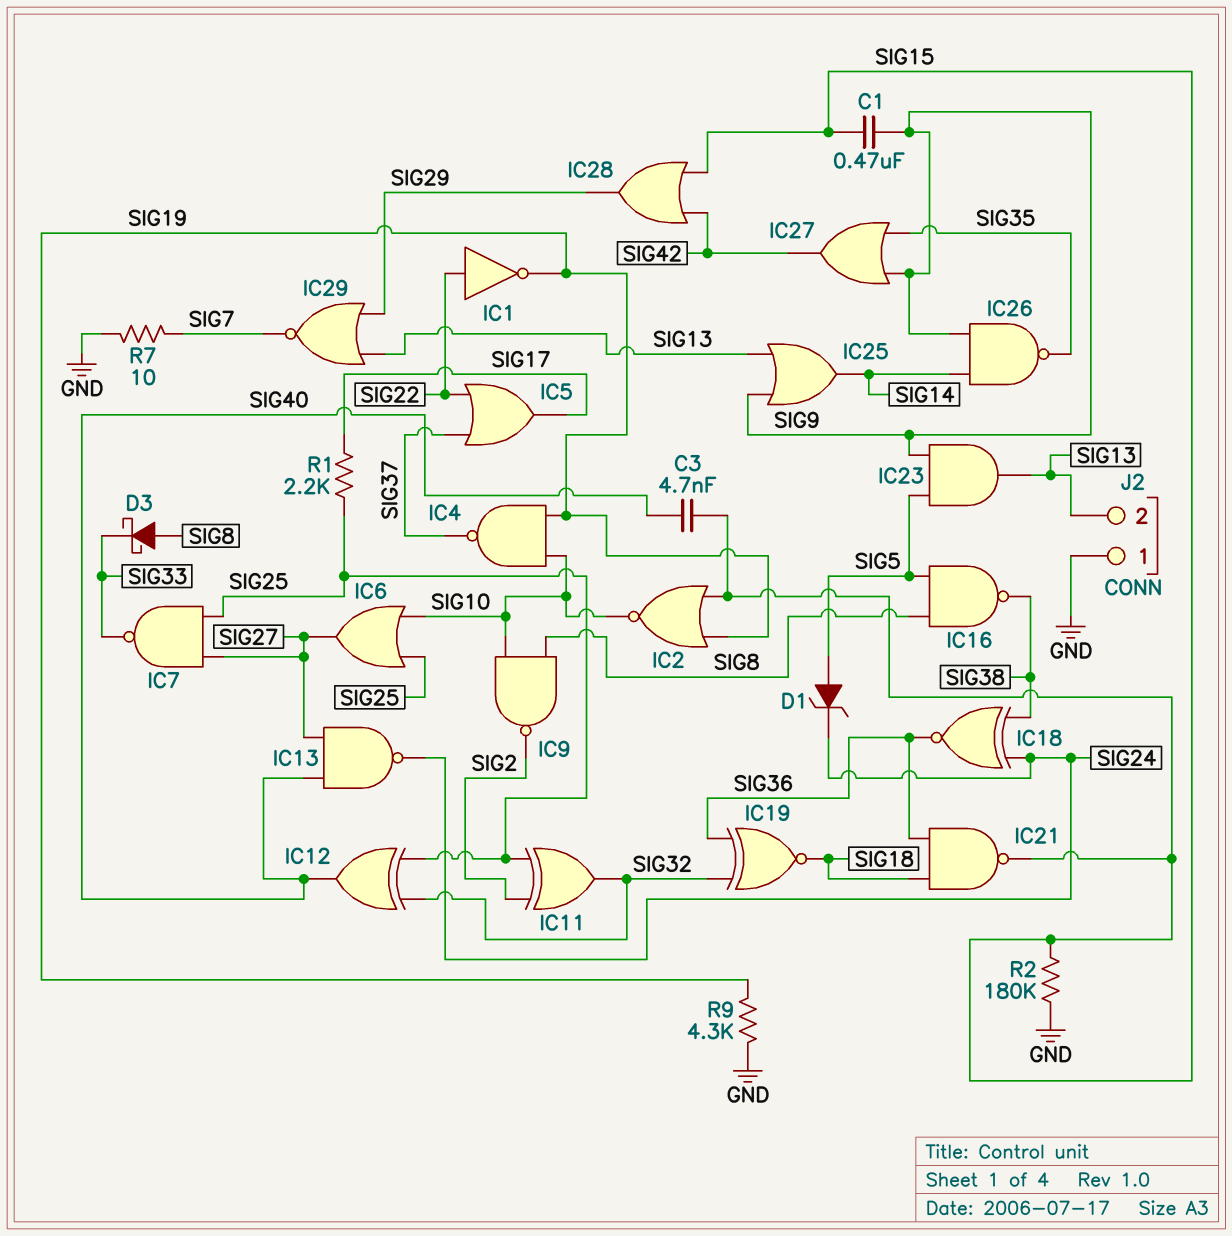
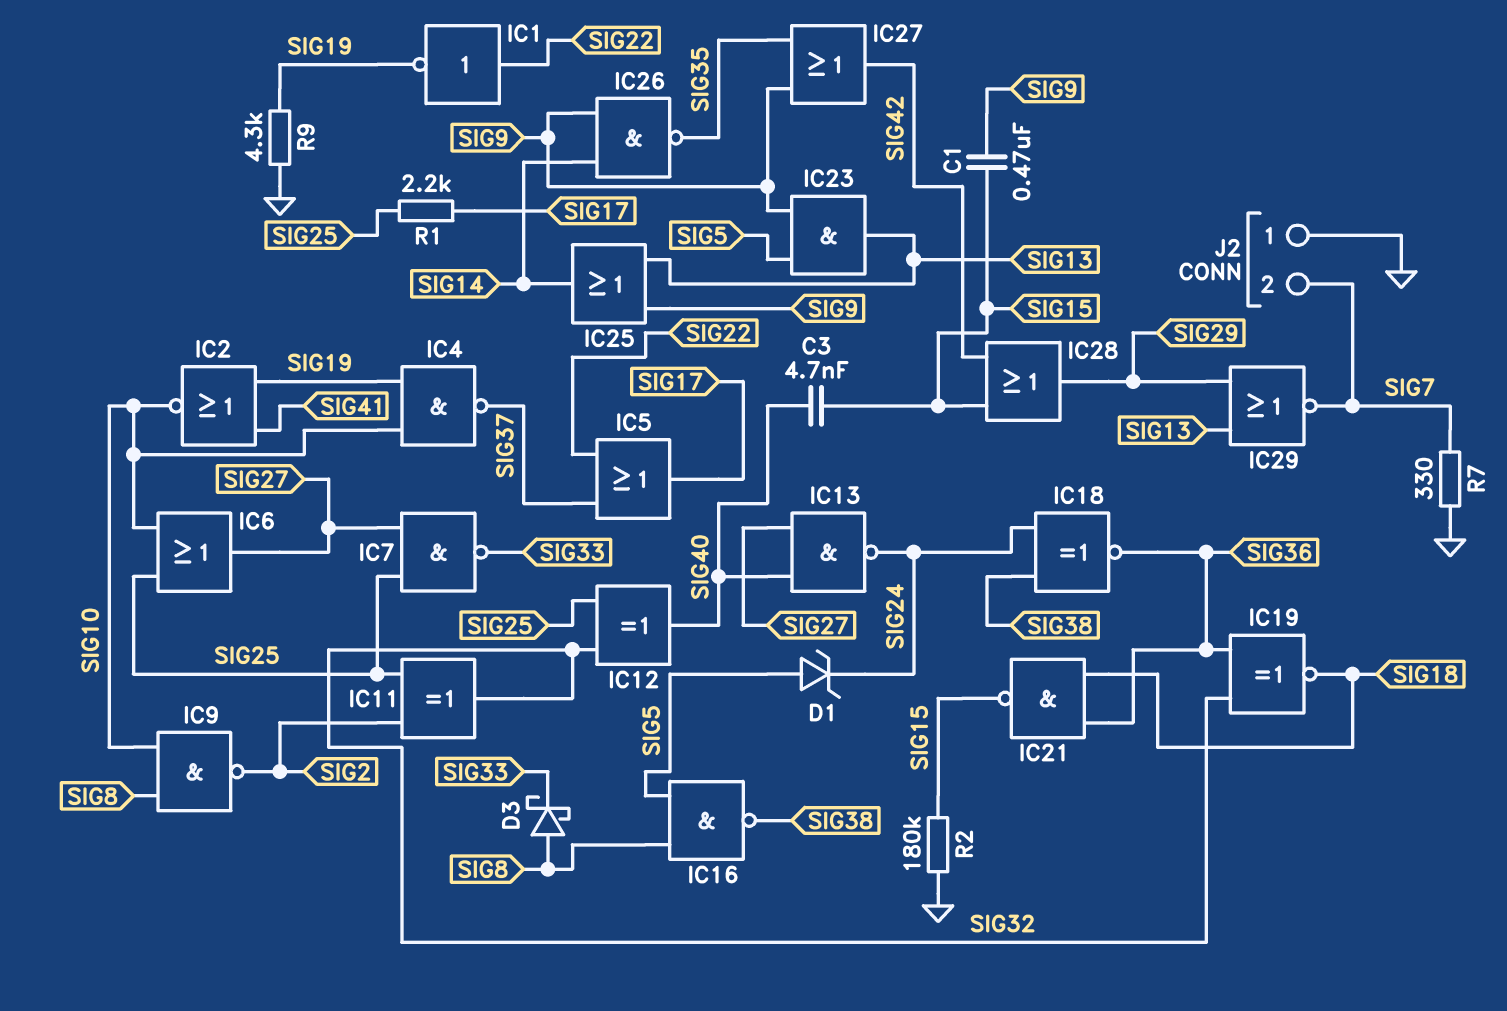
IC2: NOR (in SIG15, in SIG19, out SIG10) -> NOR (in SIG19, in SIG41, out SIG10)
J2 pin 2: SIG13 -> SIG7
R7: 10 (GND, SIG7) -> 330 (GND, SIG7)

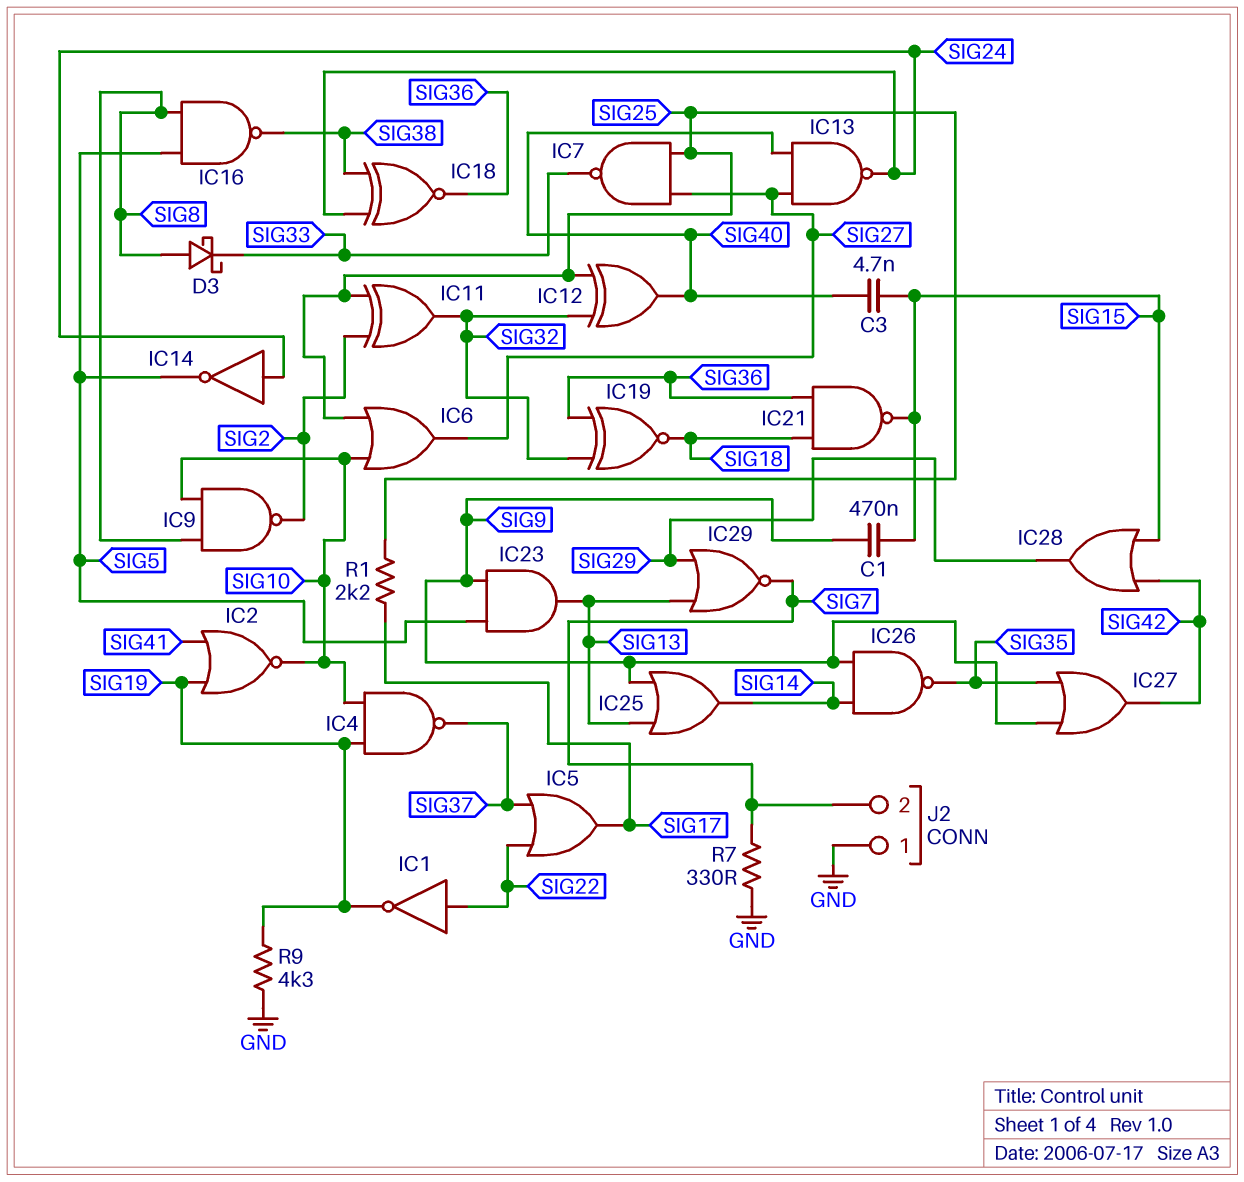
D1: zener (A SIG5, K SIG24) -> none
IC14: none -> NOT (in SIG24, out SIG5)
R2: 180k (GND, SIG15) -> none

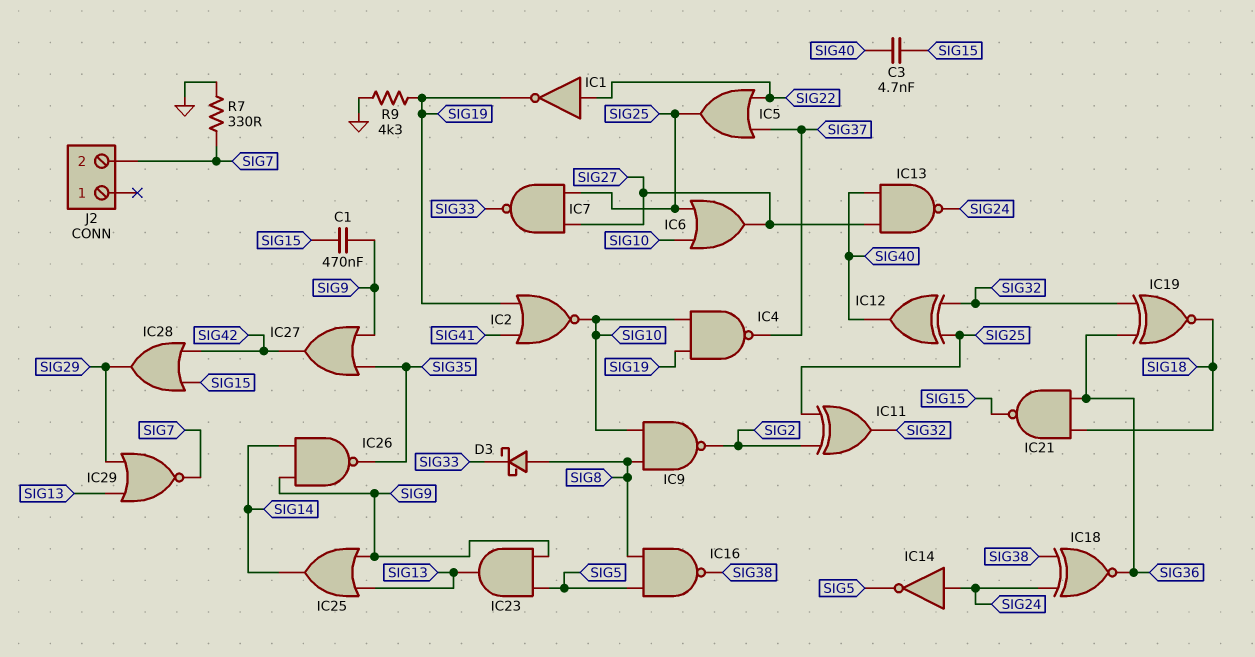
IC5: OR (in SIG22, in SIG37, out SIG17) -> OR (in SIG22, in SIG37, out SIG25)
J2 pin 1: GND -> none
R1: 2.2k (SIG17, SIG25) -> none

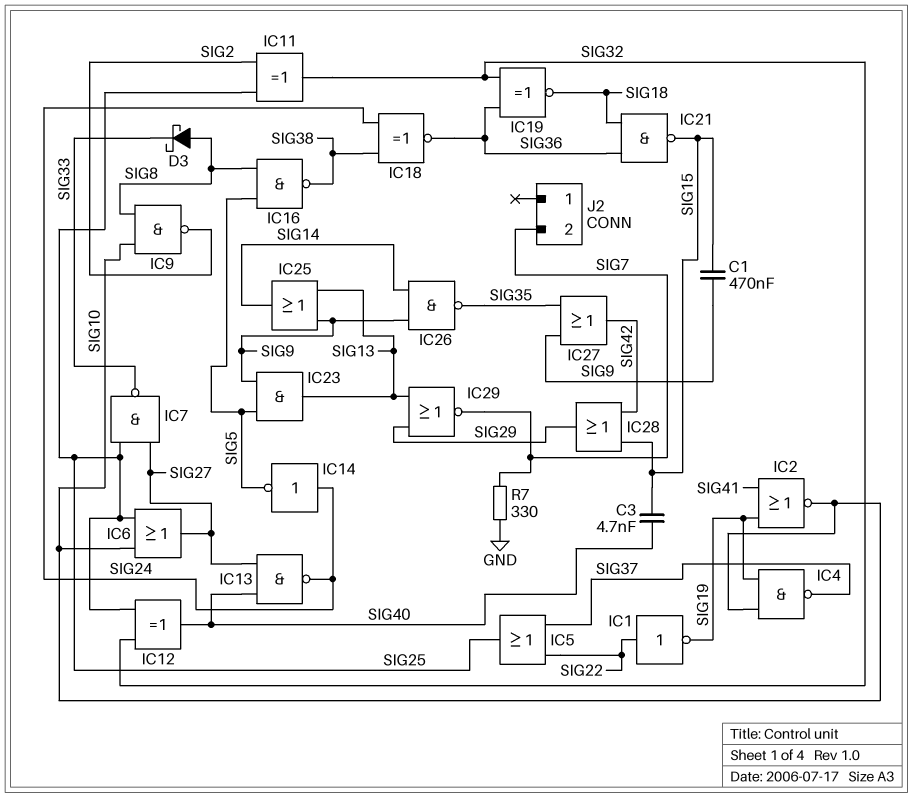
R9: 4.3k (GND, SIG19) -> none

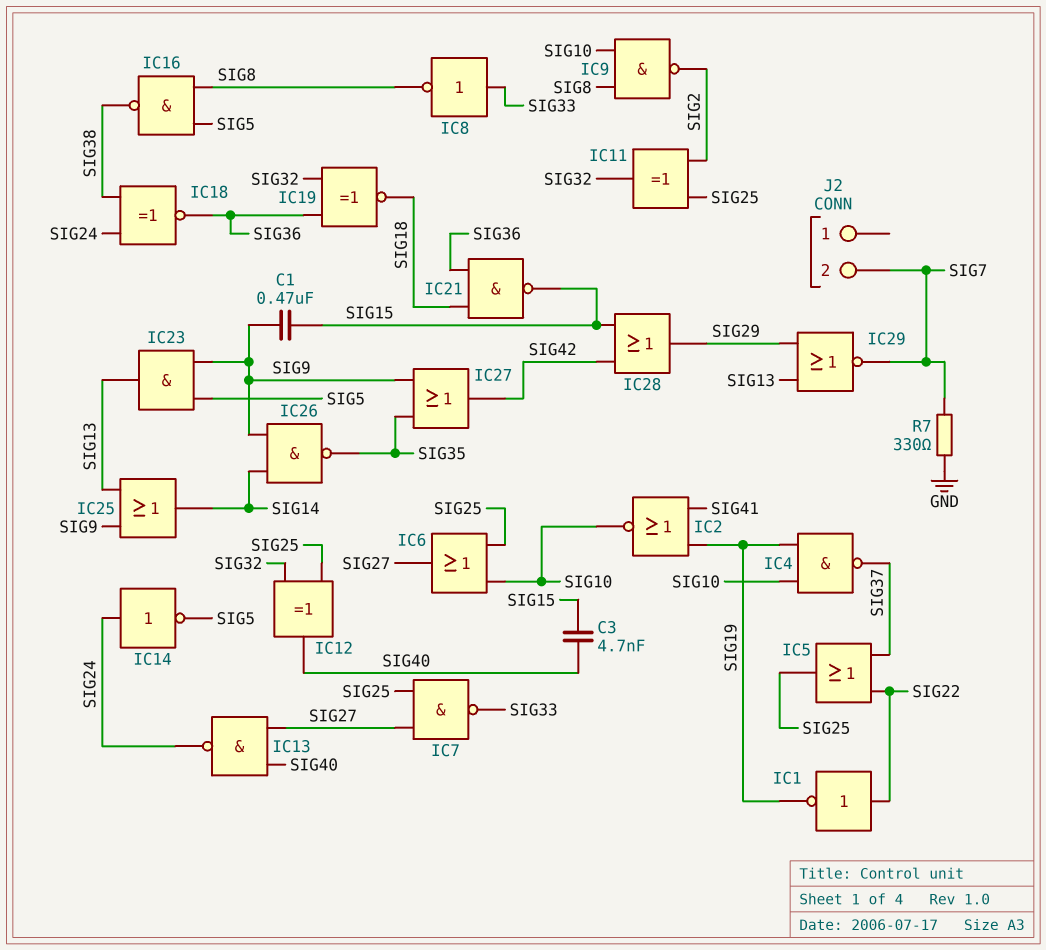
D3: schottky (A SIG8, K SIG33) -> none
IC8: none -> NOT (in SIG33, out SIG8)

